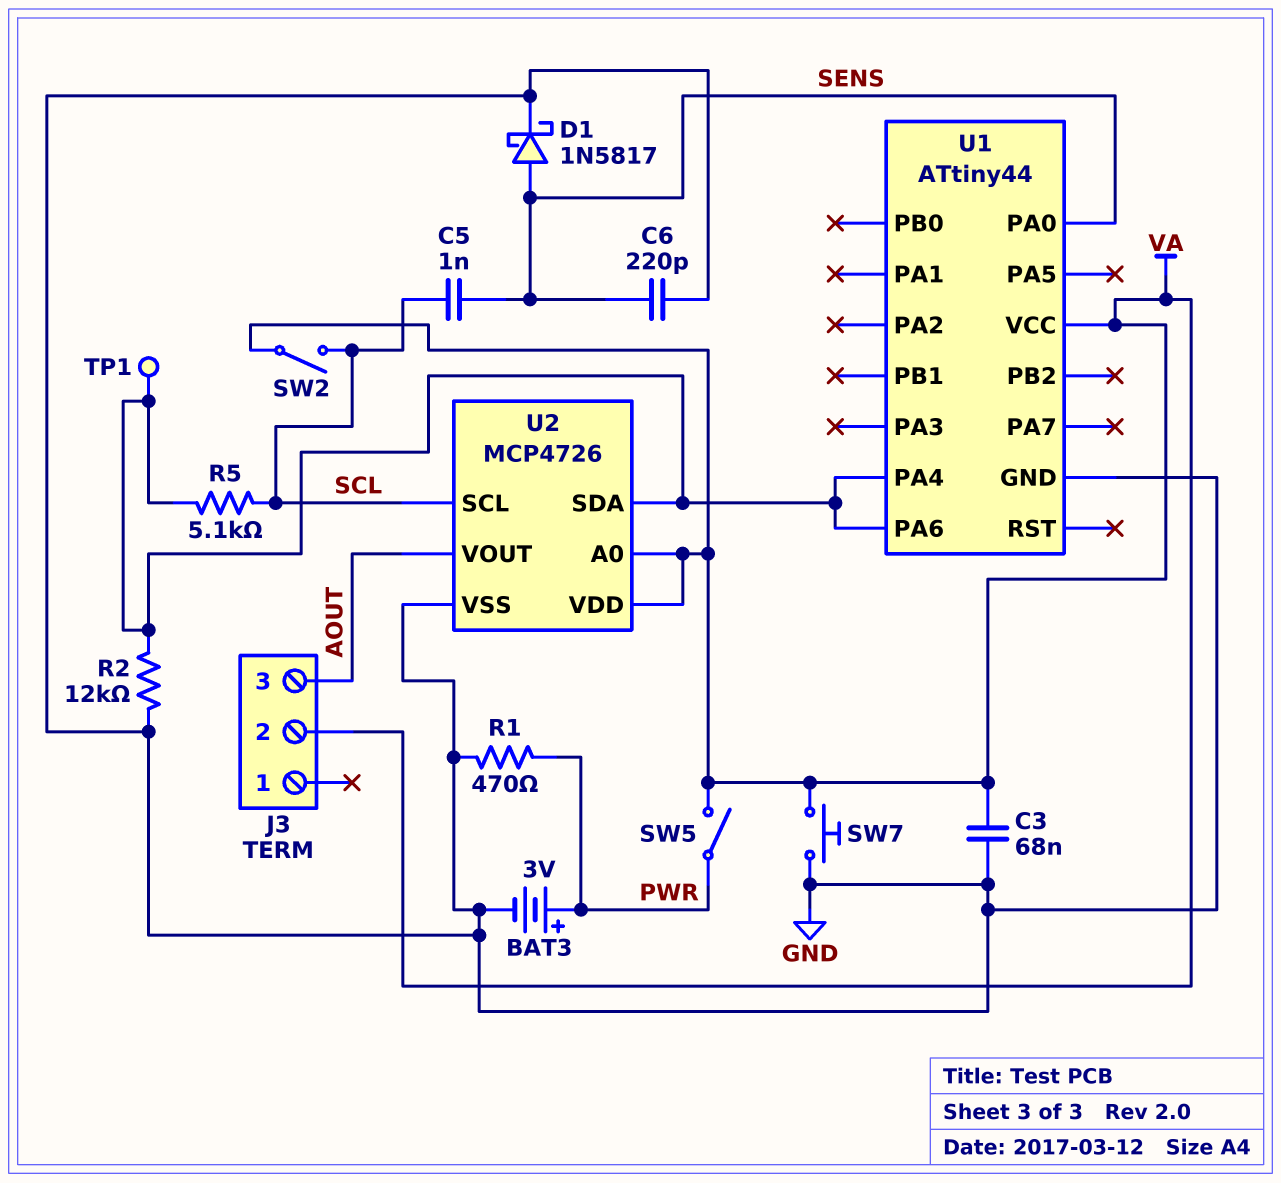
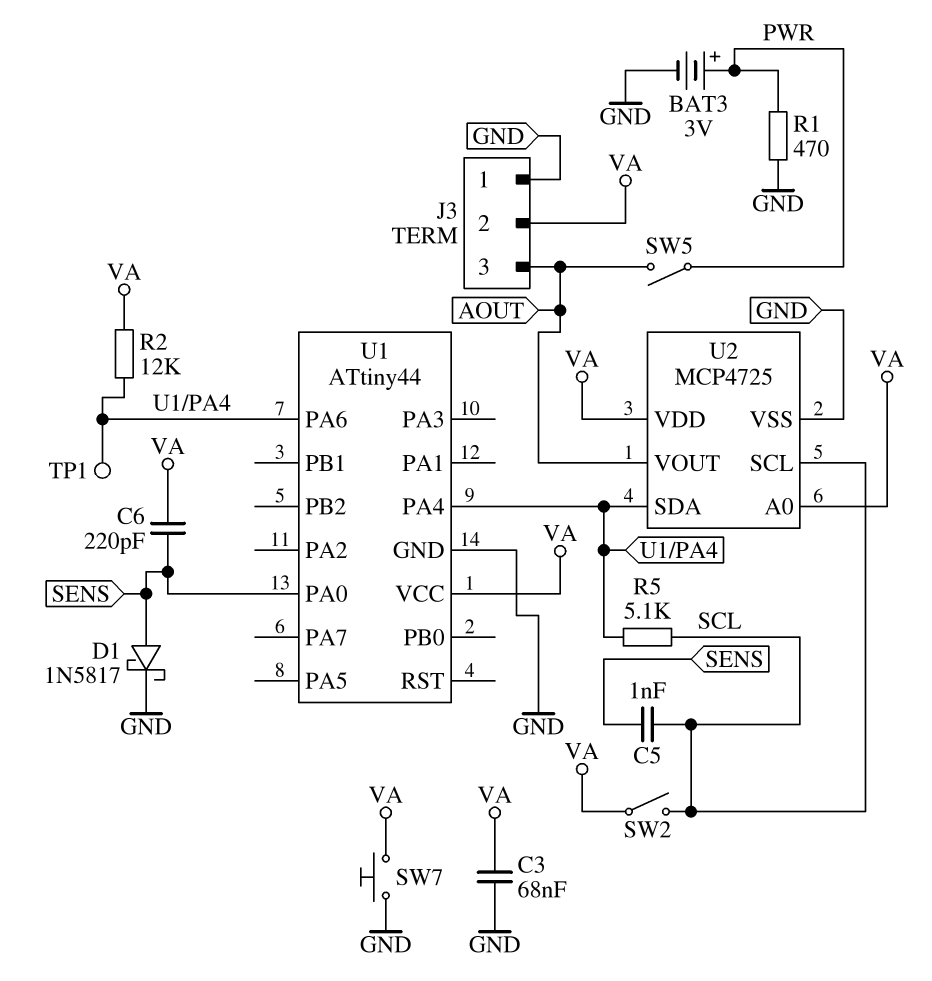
C6: 220pF (GND, SENS) -> 220pF (SENS, VA)
J3 pin 1: none -> GND
R2: 12k (GND, U1/PA4) -> 12k (U1/PA4, VA)
SW5: switch (PWR, VA) -> switch (AOUT, PWR)
U2: MCP4726 -> MCP4725

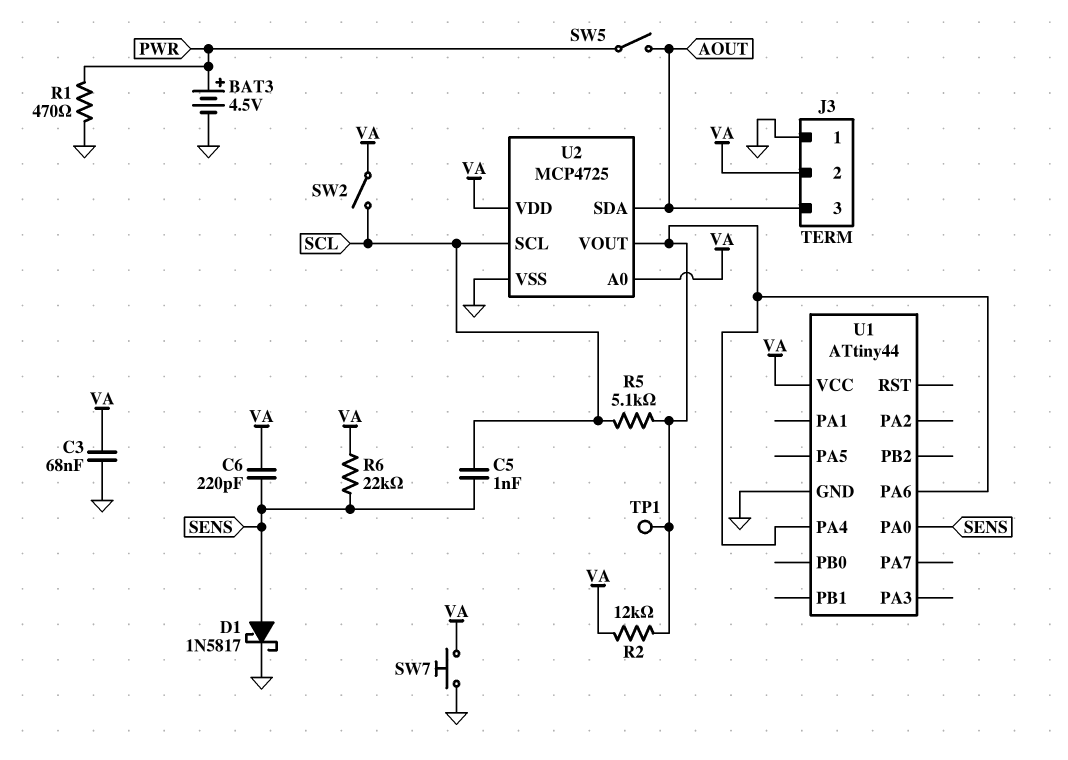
BAT3: 3V (plus PWR, minus GND) -> 4.5V (plus PWR, minus GND)
R6: none -> 22k (SENS, VA)
U2 pin SDA: U1/PA4 -> AOUT
U2 pin VOUT: AOUT -> U1/PA4

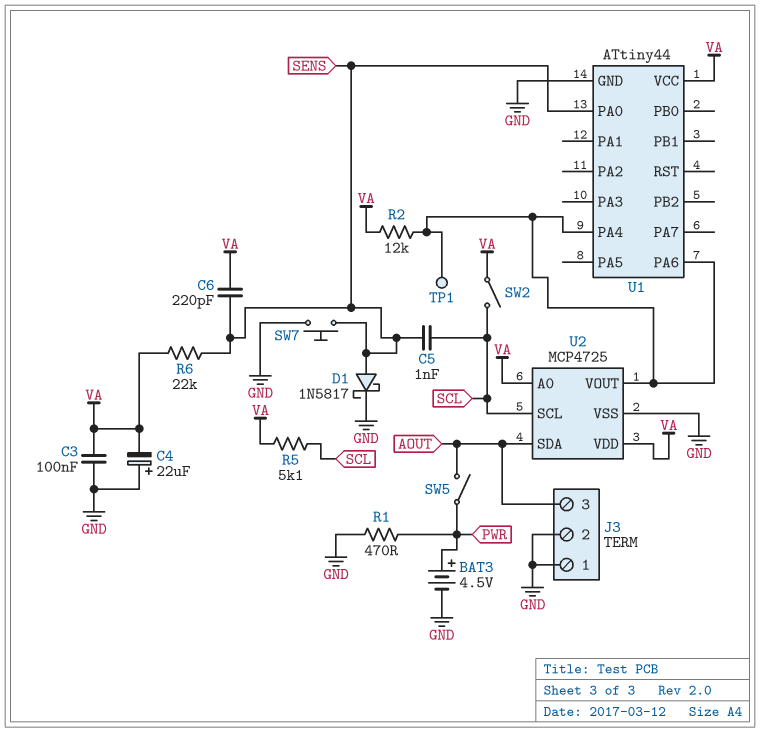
C3: 68nF (GND, VA) -> 100nF (GND, VA)
C4: none -> 22uF (plus GND, minus VA)
J3 pin 2: VA -> GND
R5: 5.1k (SCL, U1/PA4) -> 5.1k (SCL, VA)
SW7: button (GND, VA) -> button (GND, SENS)

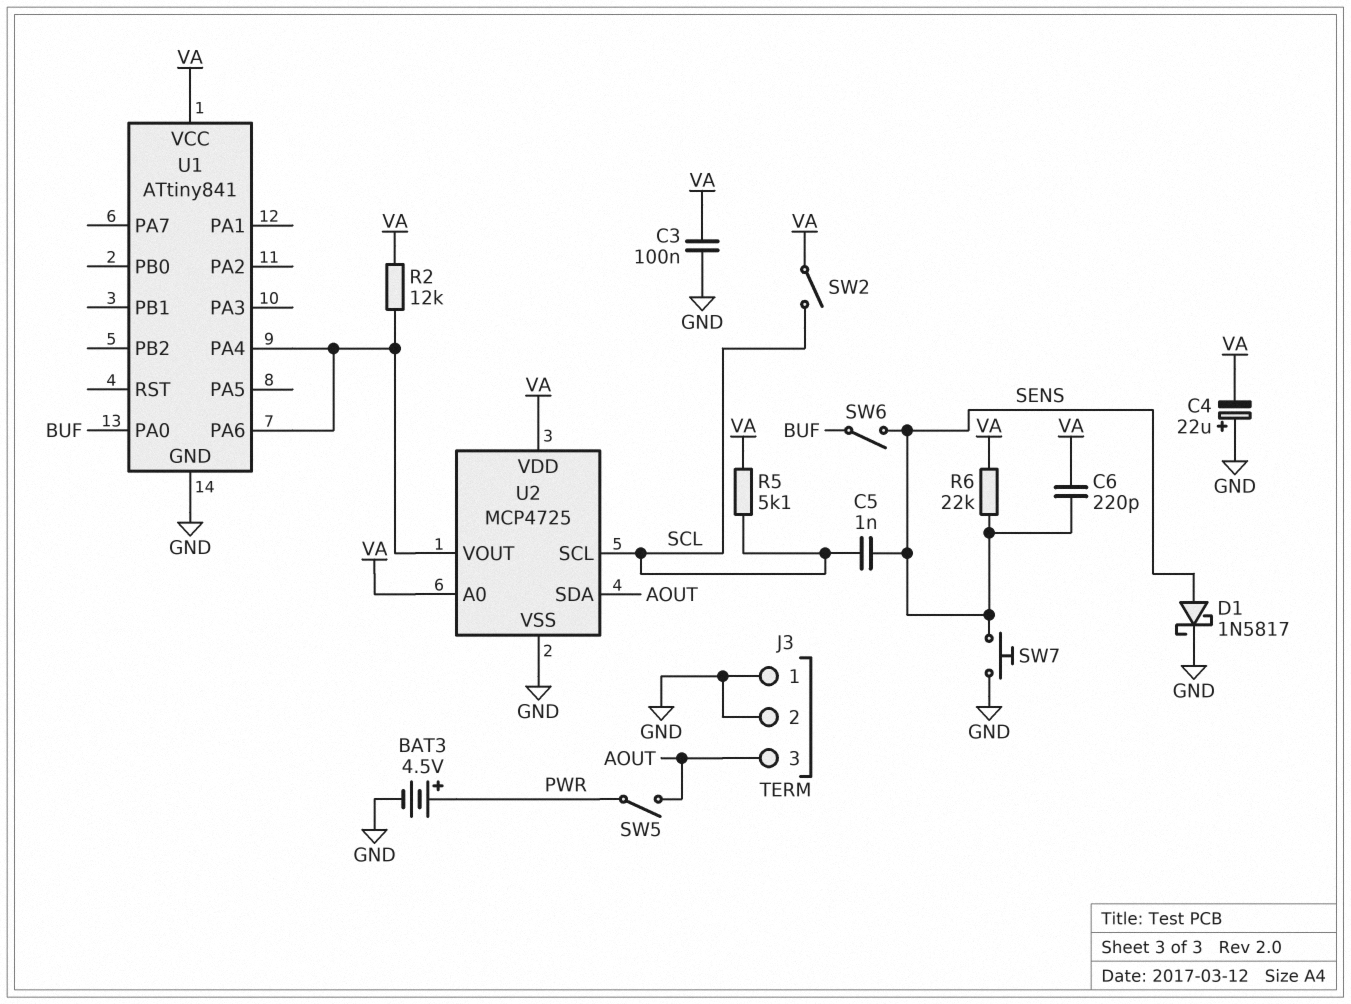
R1: 470 (GND, PWR) -> none
SW6: none -> switch (BUF, SENS)
TP1: test point (U1/PA4) -> none
U1: ATtiny44 -> ATtiny841
U1 pin PA0: SENS -> BUF

